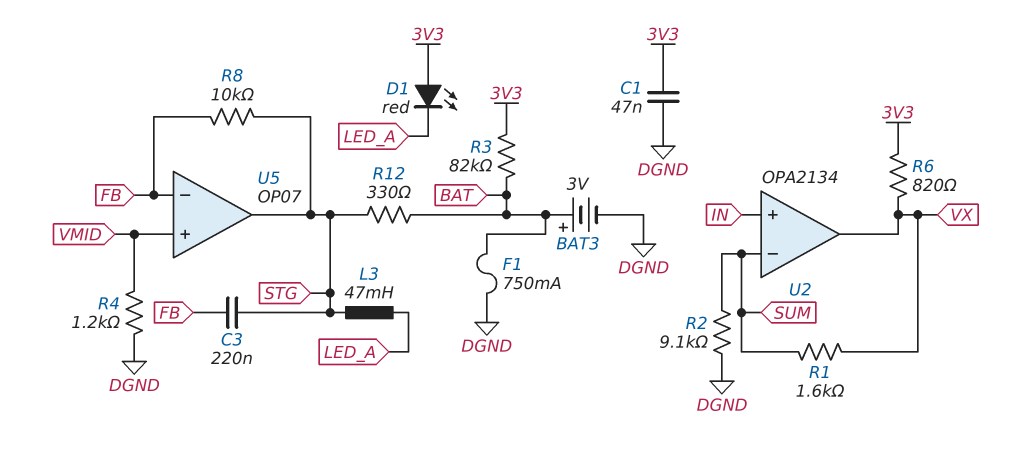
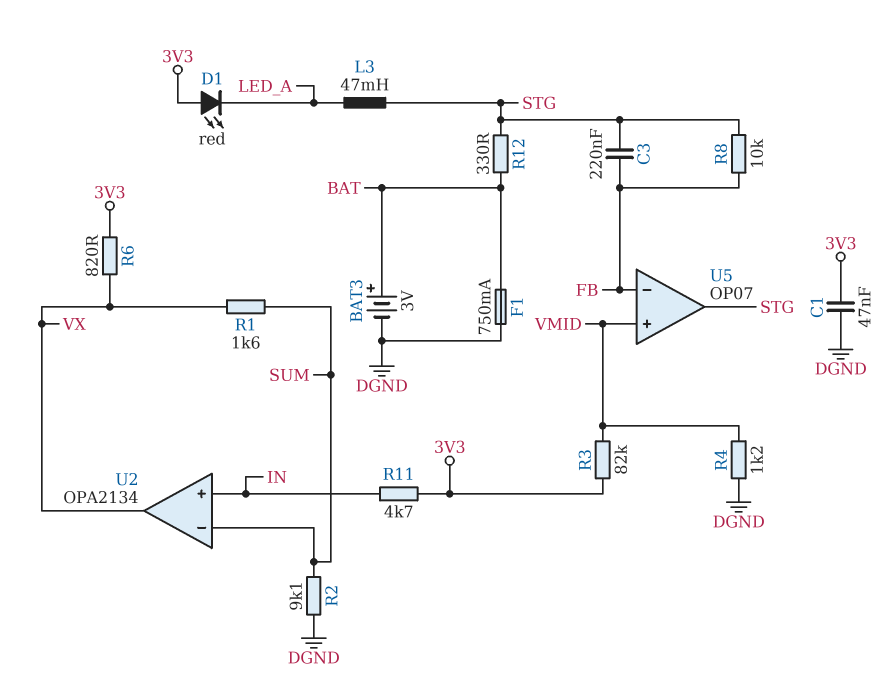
R3: 82k (3V3, BAT) -> 82k (3V3, VMID)
R11: none -> 4.7k (3V3, IN)

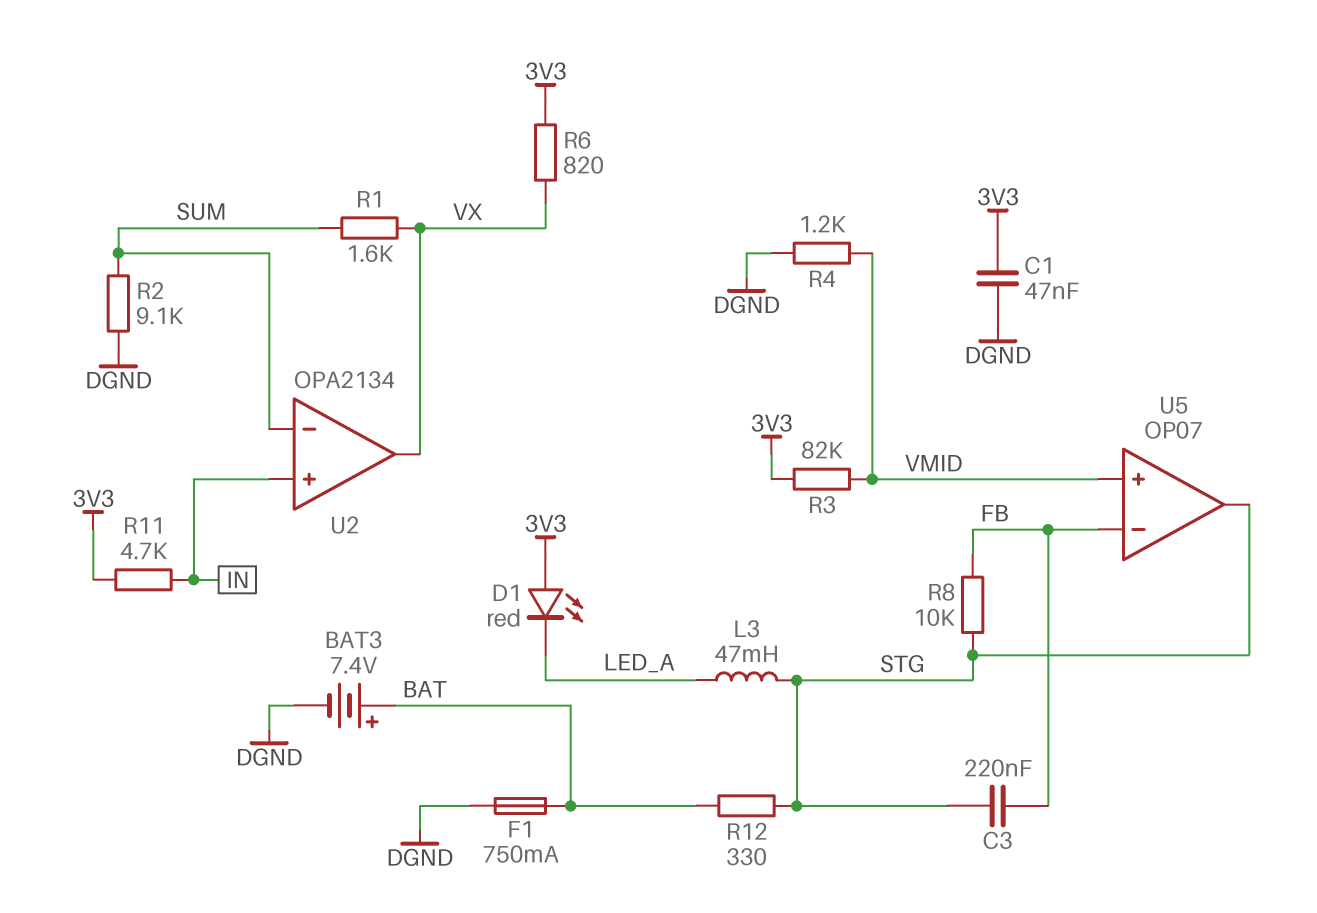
BAT3: 3V (plus BAT, minus DGND) -> 7.4V (plus BAT, minus DGND)

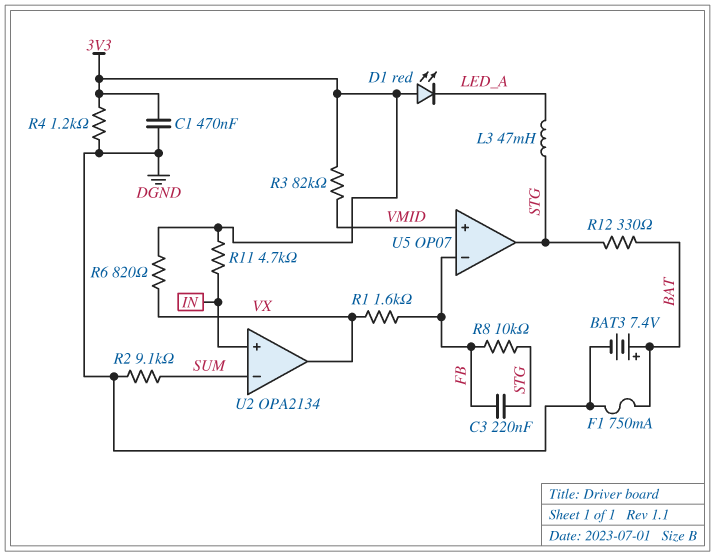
C1: 47nF (3V3, DGND) -> 470nF (3V3, DGND)
R1: 1.6k (SUM, VX) -> 1.6k (FB, VX)
R4: 1.2k (DGND, VMID) -> 1.2k (3V3, DGND)

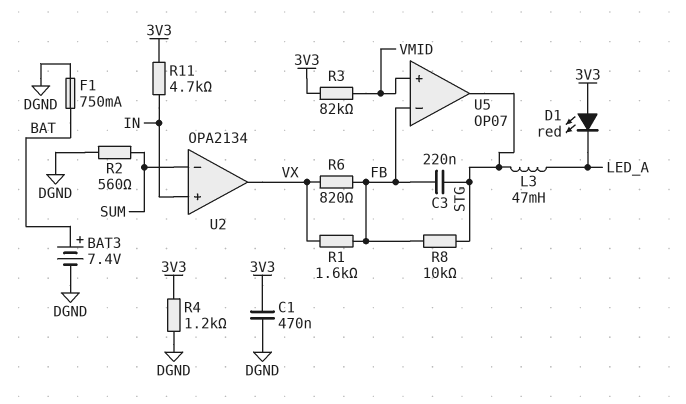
R2: 9.1k (DGND, SUM) -> 560 (DGND, SUM)
R6: 820 (3V3, VX) -> 820 (FB, VX)
R12: 330 (BAT, STG) -> none

